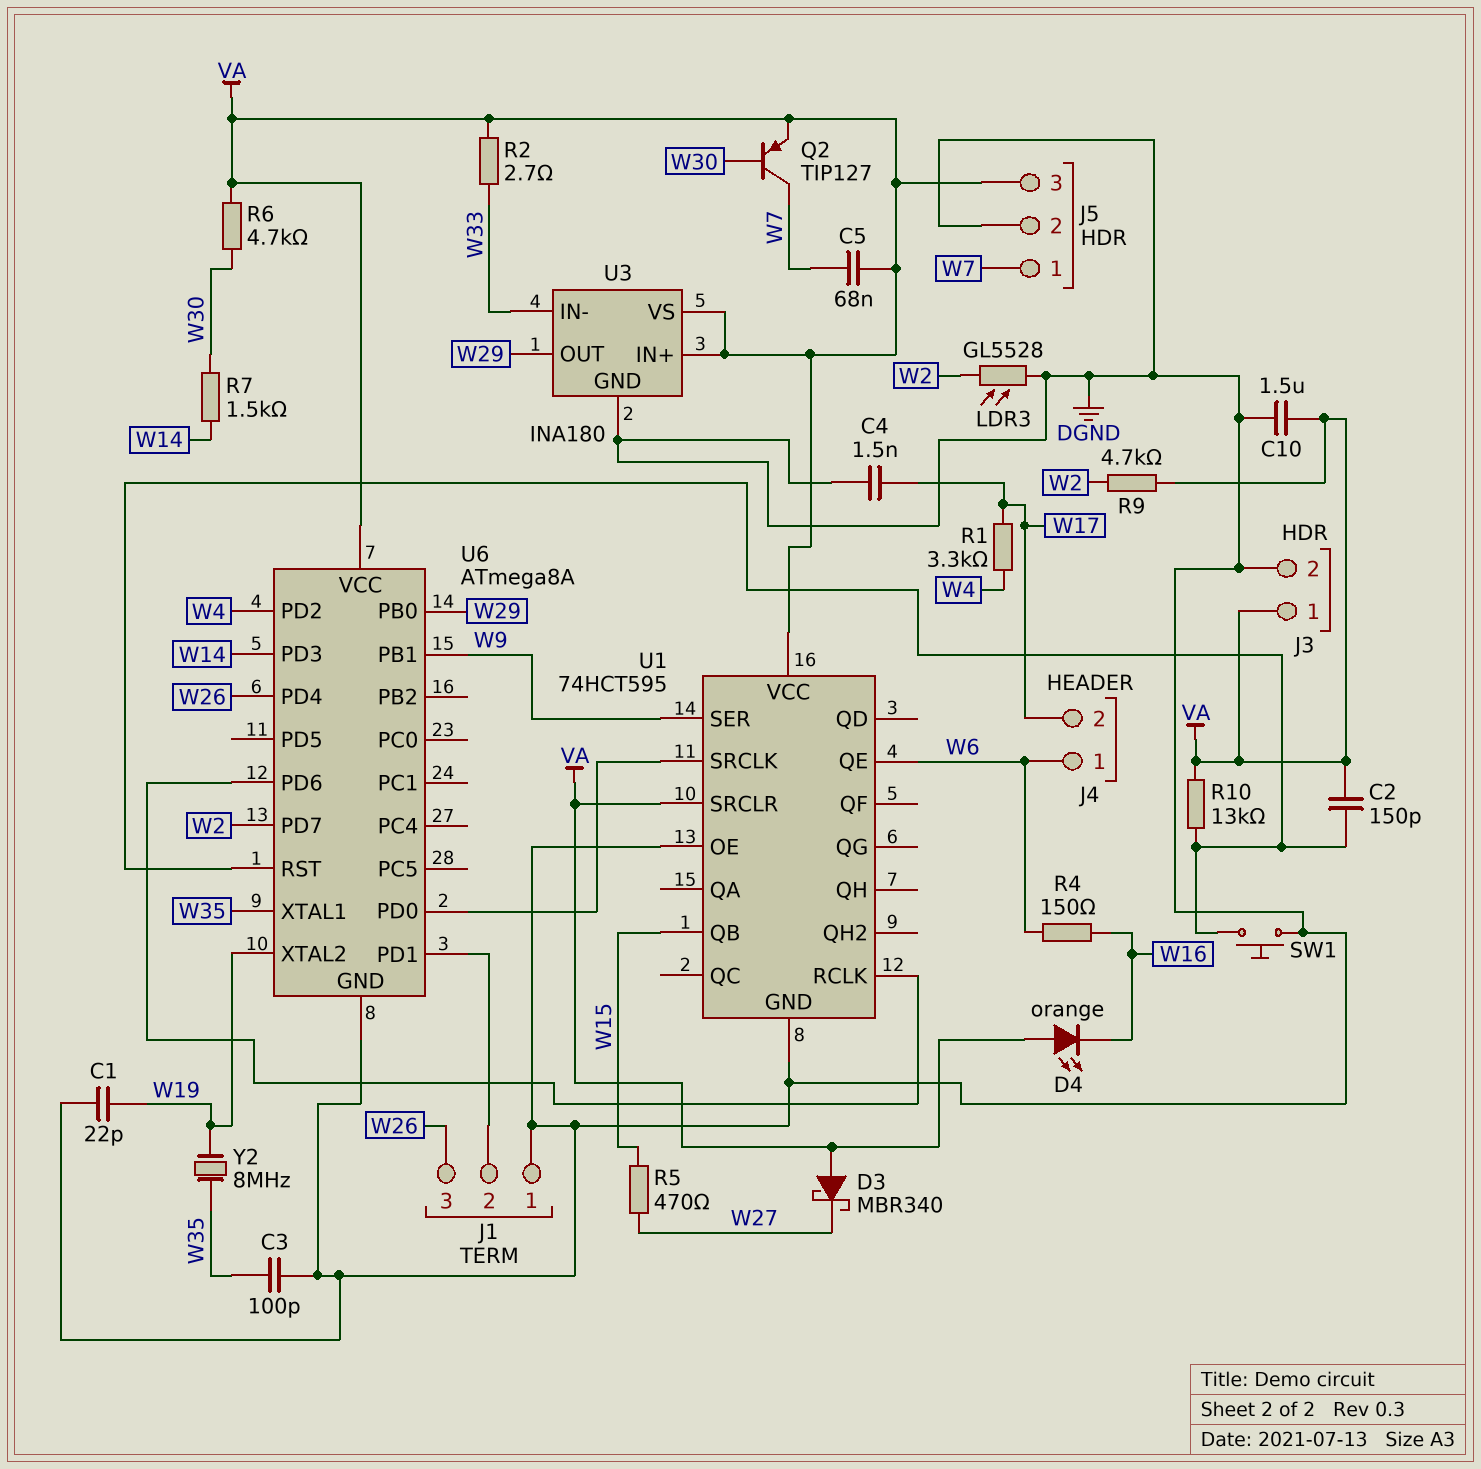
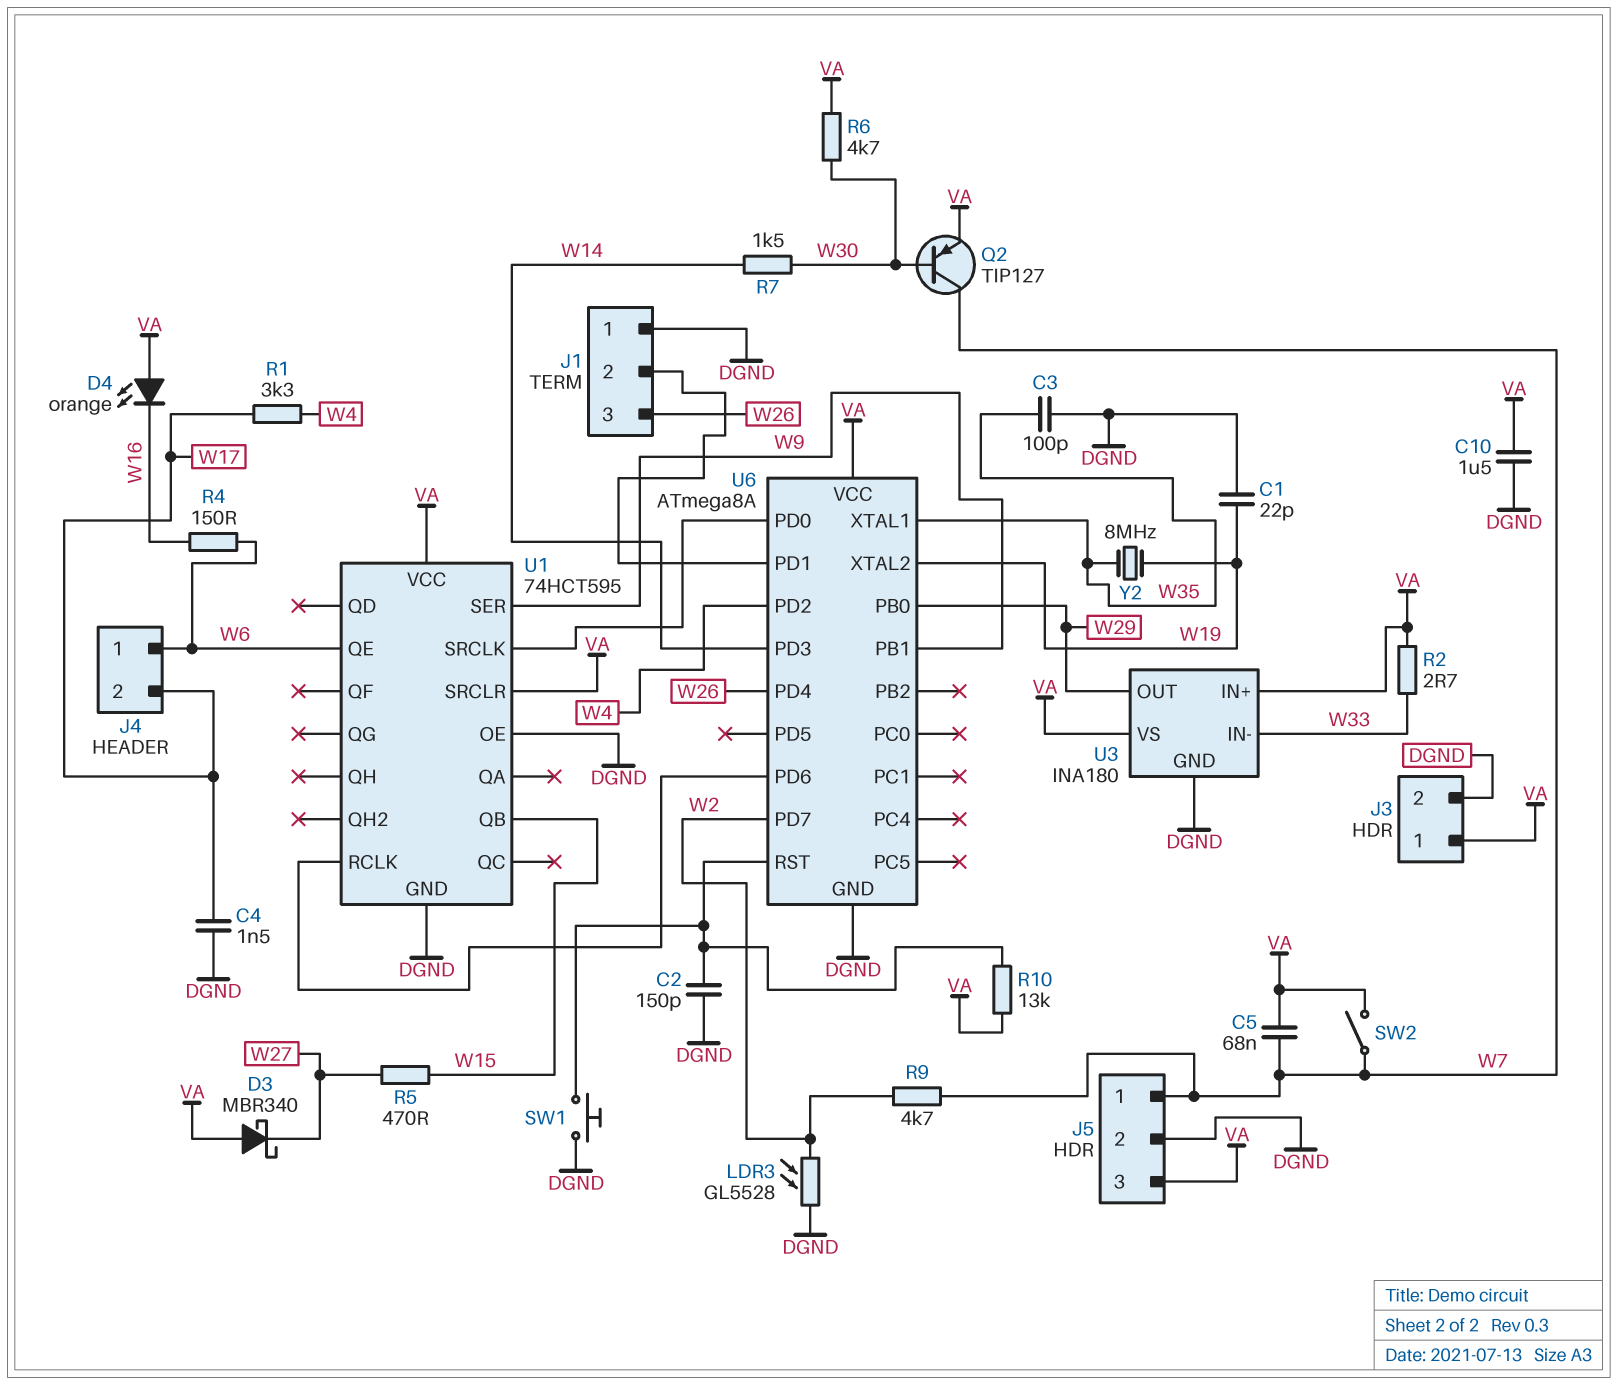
C2: 150pF (U6/RST, VA) -> 150pF (DGND, U6/RST)
R9: 4.7k (VA, W2) -> 4.7k (W2, W7)
SW2: none -> switch (VA, W7)

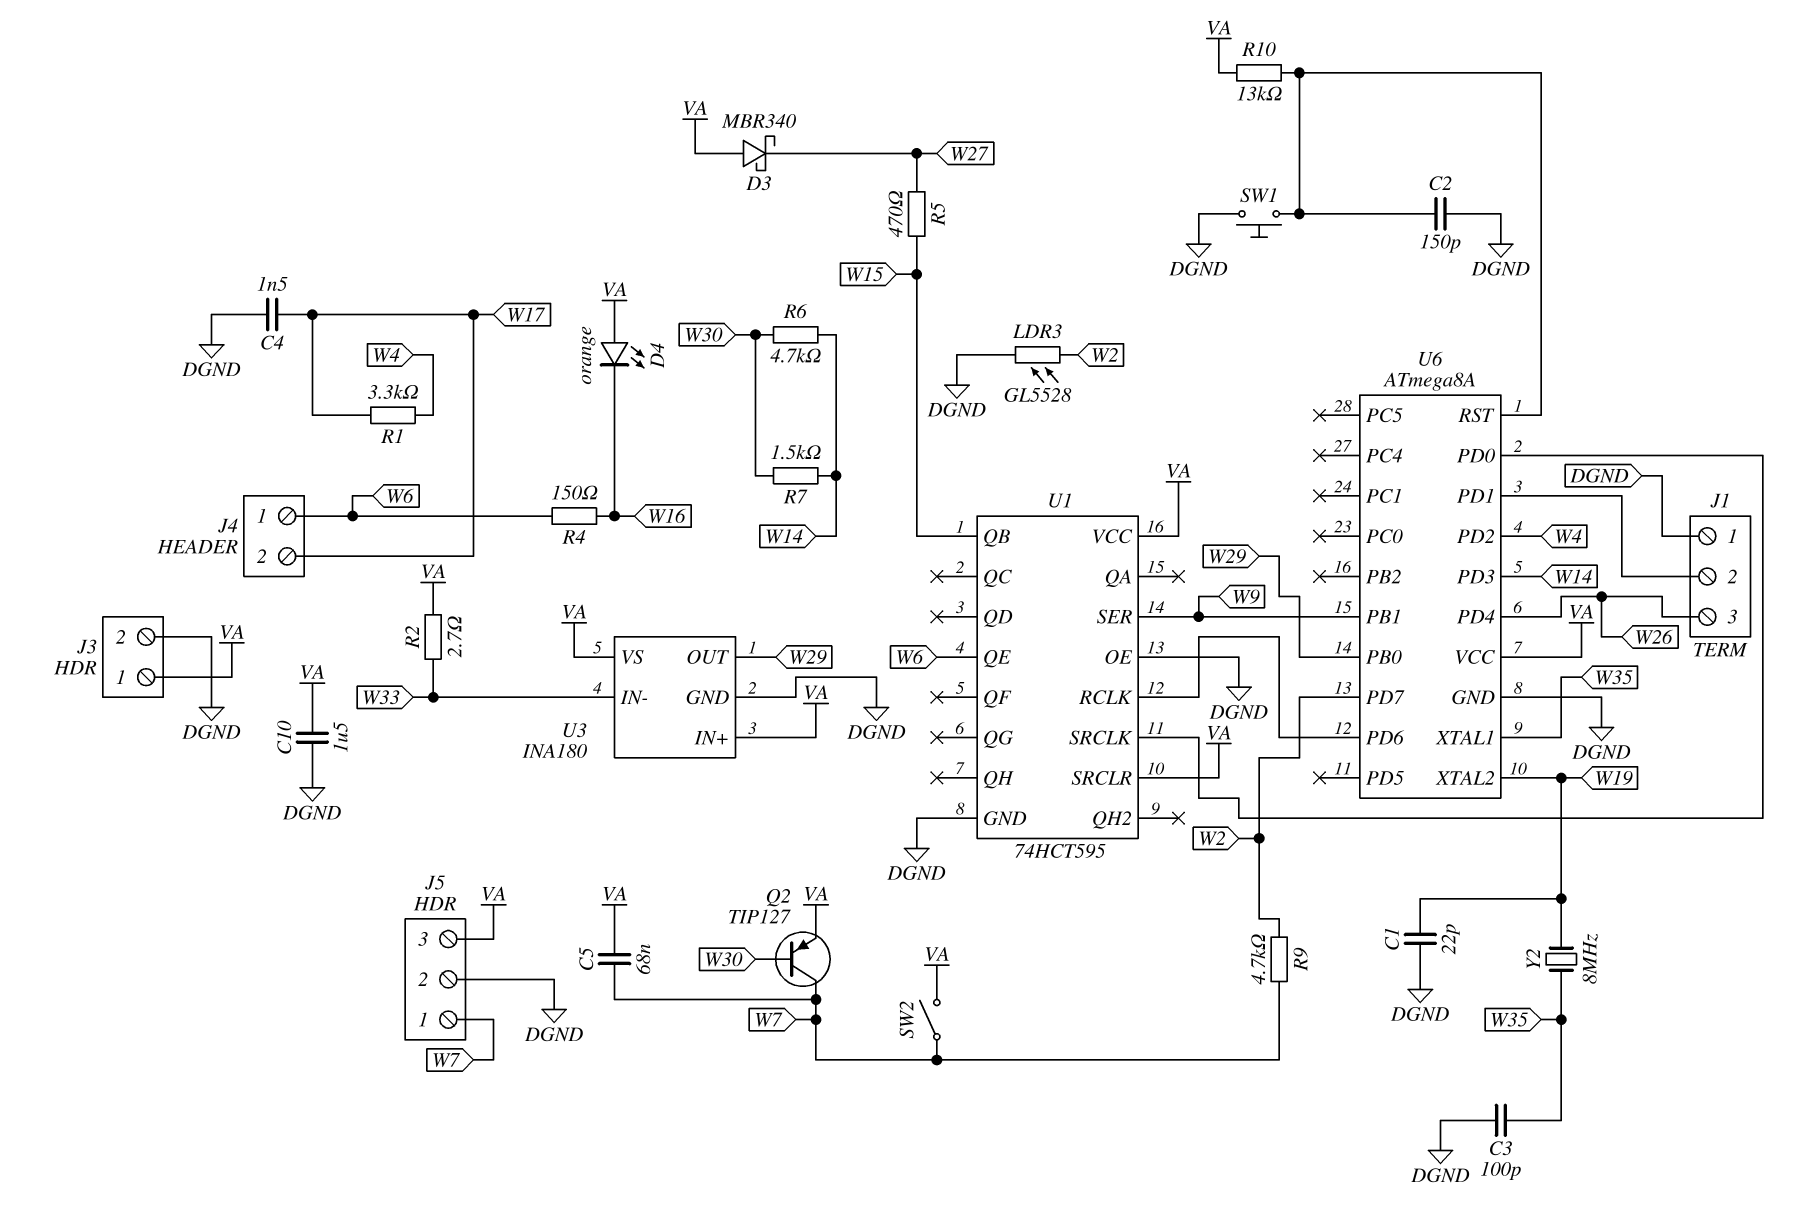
R6: 4.7k (VA, W30) -> 4.7k (W14, W30)

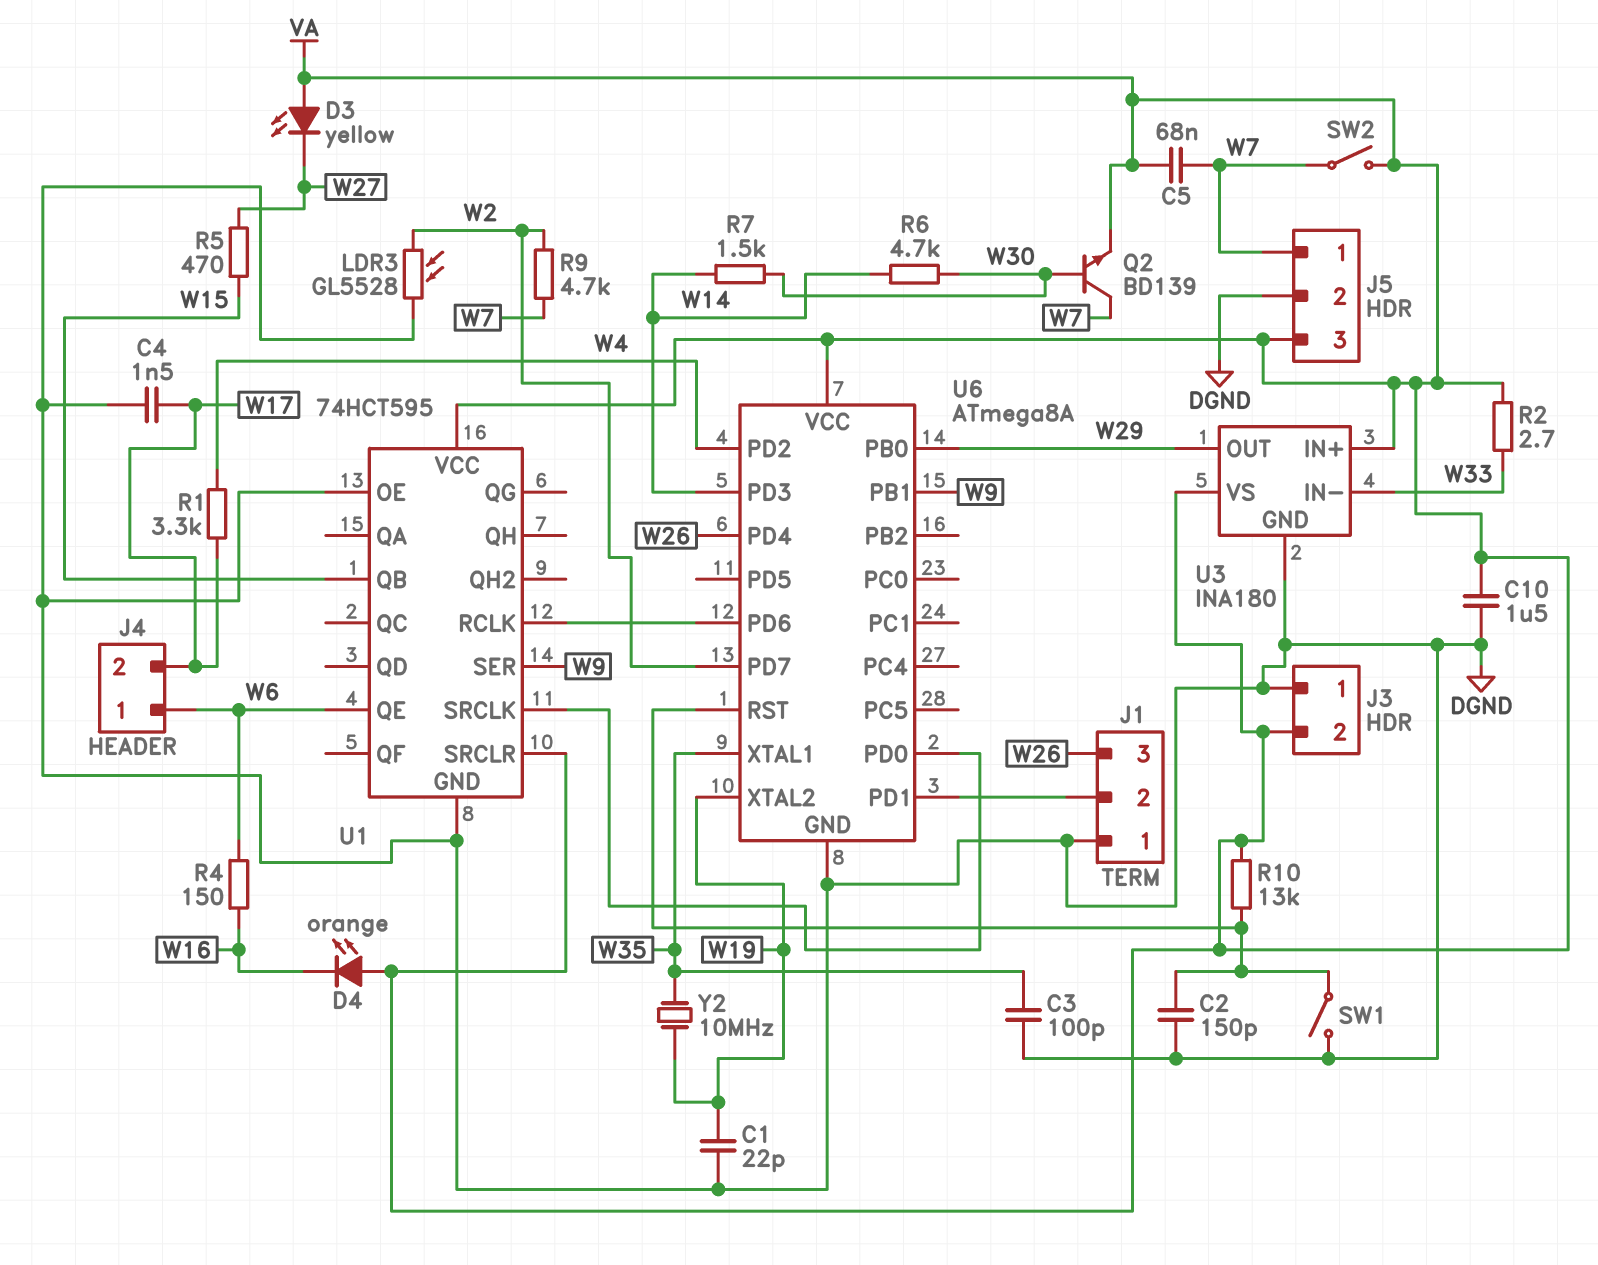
D3: schottky MBR340 (A VA, K W27) -> LED yellow (A VA, K W27)
J3 pin 1: VA -> DGND
J3 pin 2: DGND -> VA
Q2: PNP TIP127 (B W30, C W7, E VA) -> NPN BD139 (B W30, C W7, E VA)
SW1: button (DGND, U6/RST) -> switch (DGND, U6/RST)
Y2: 8MHz (W19, W35) -> 10MHz (W19, W35)

